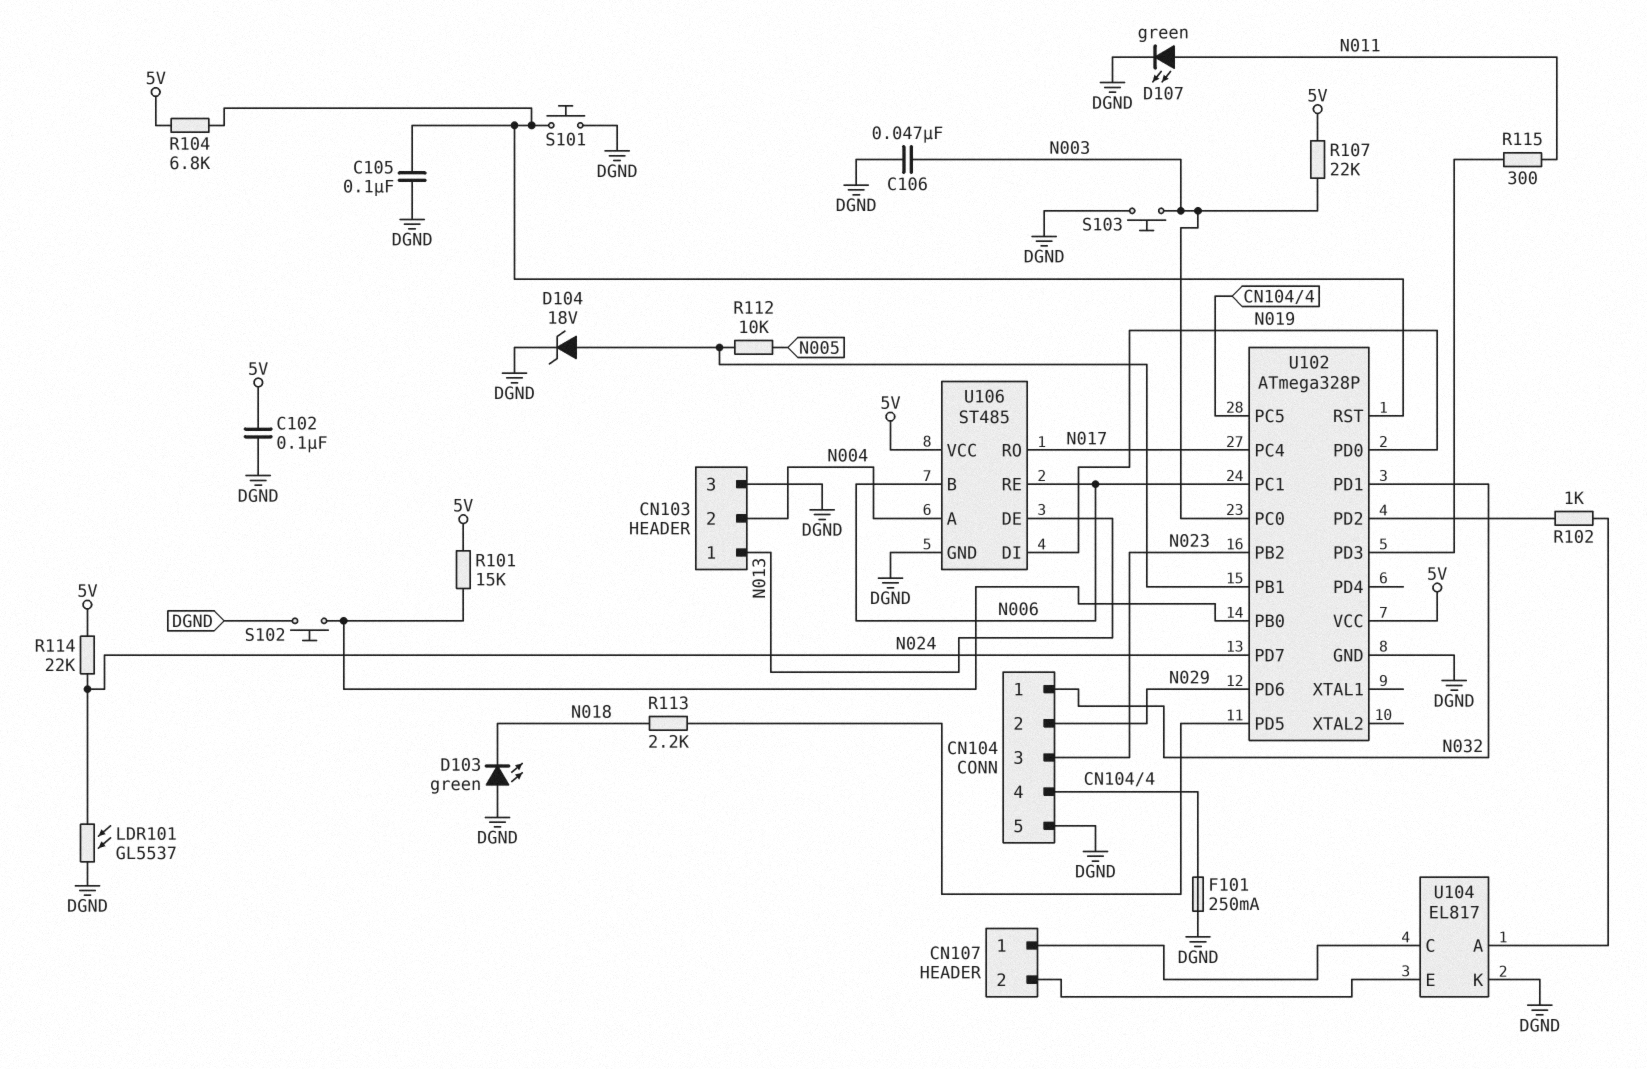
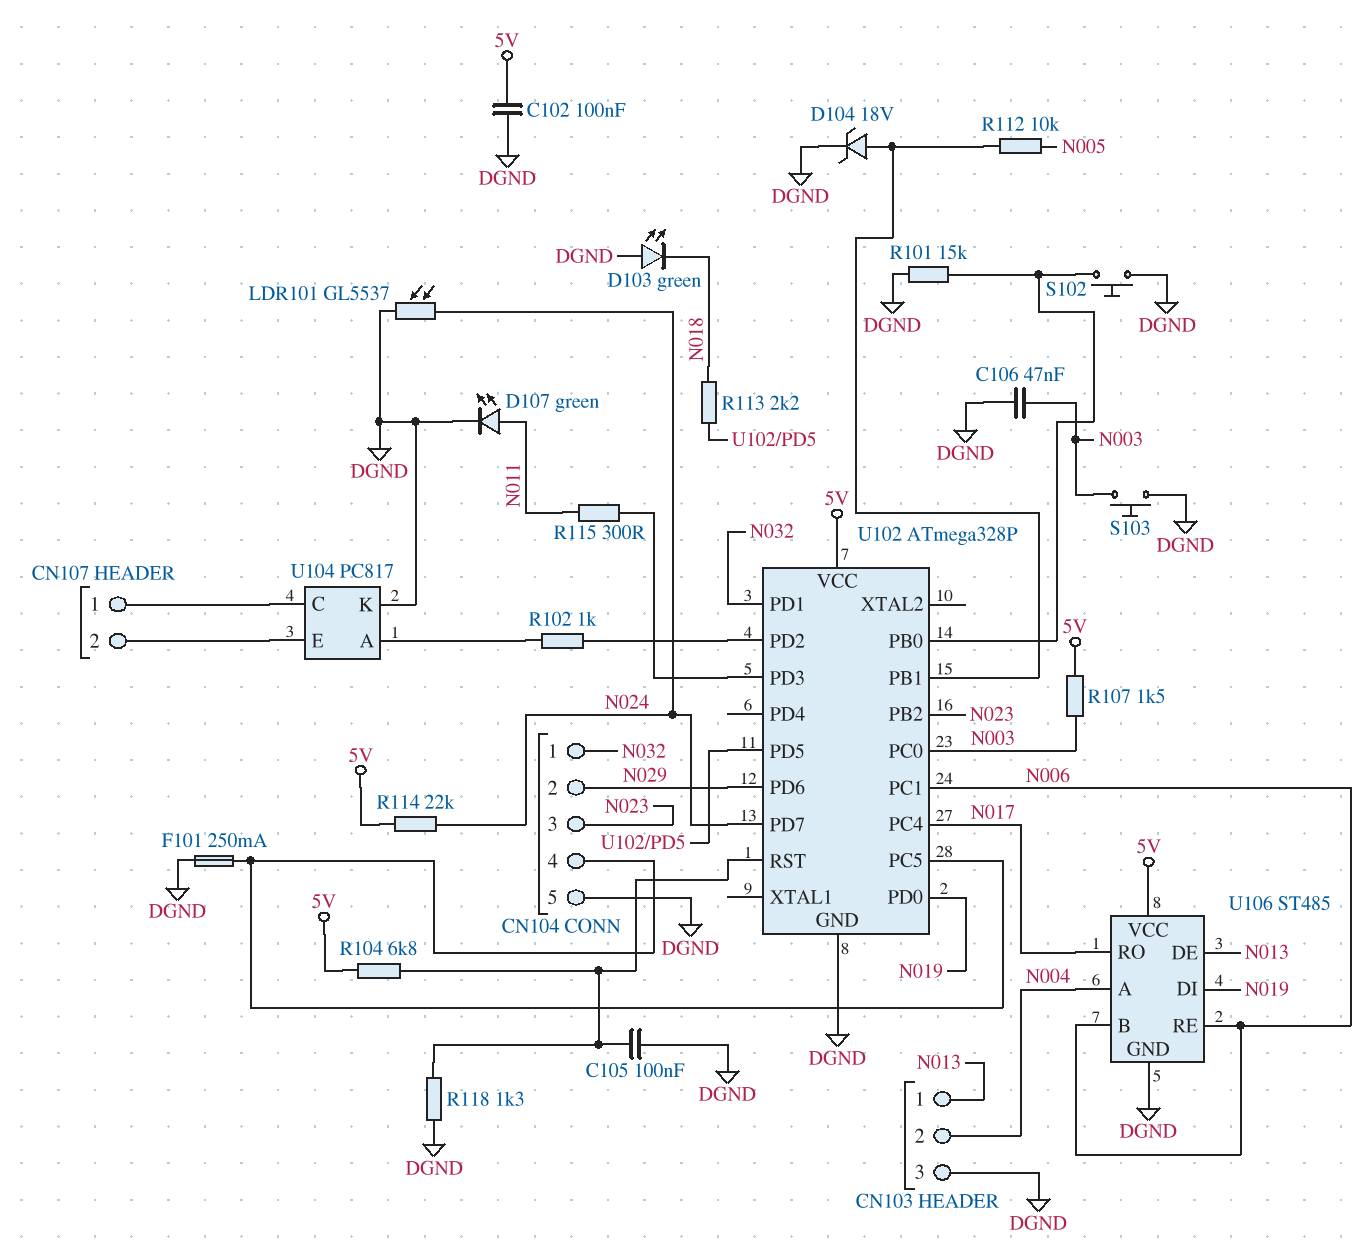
R101: 15k (5V, U102/PB0) -> 15k (DGND, U102/PB0)
R107: 22k (5V, N003) -> 1.5k (5V, N003)
R118: none -> 1.3k (DGND, U102/RST)
S101: button (DGND, U102/RST) -> none
U104: EL817 -> PC817

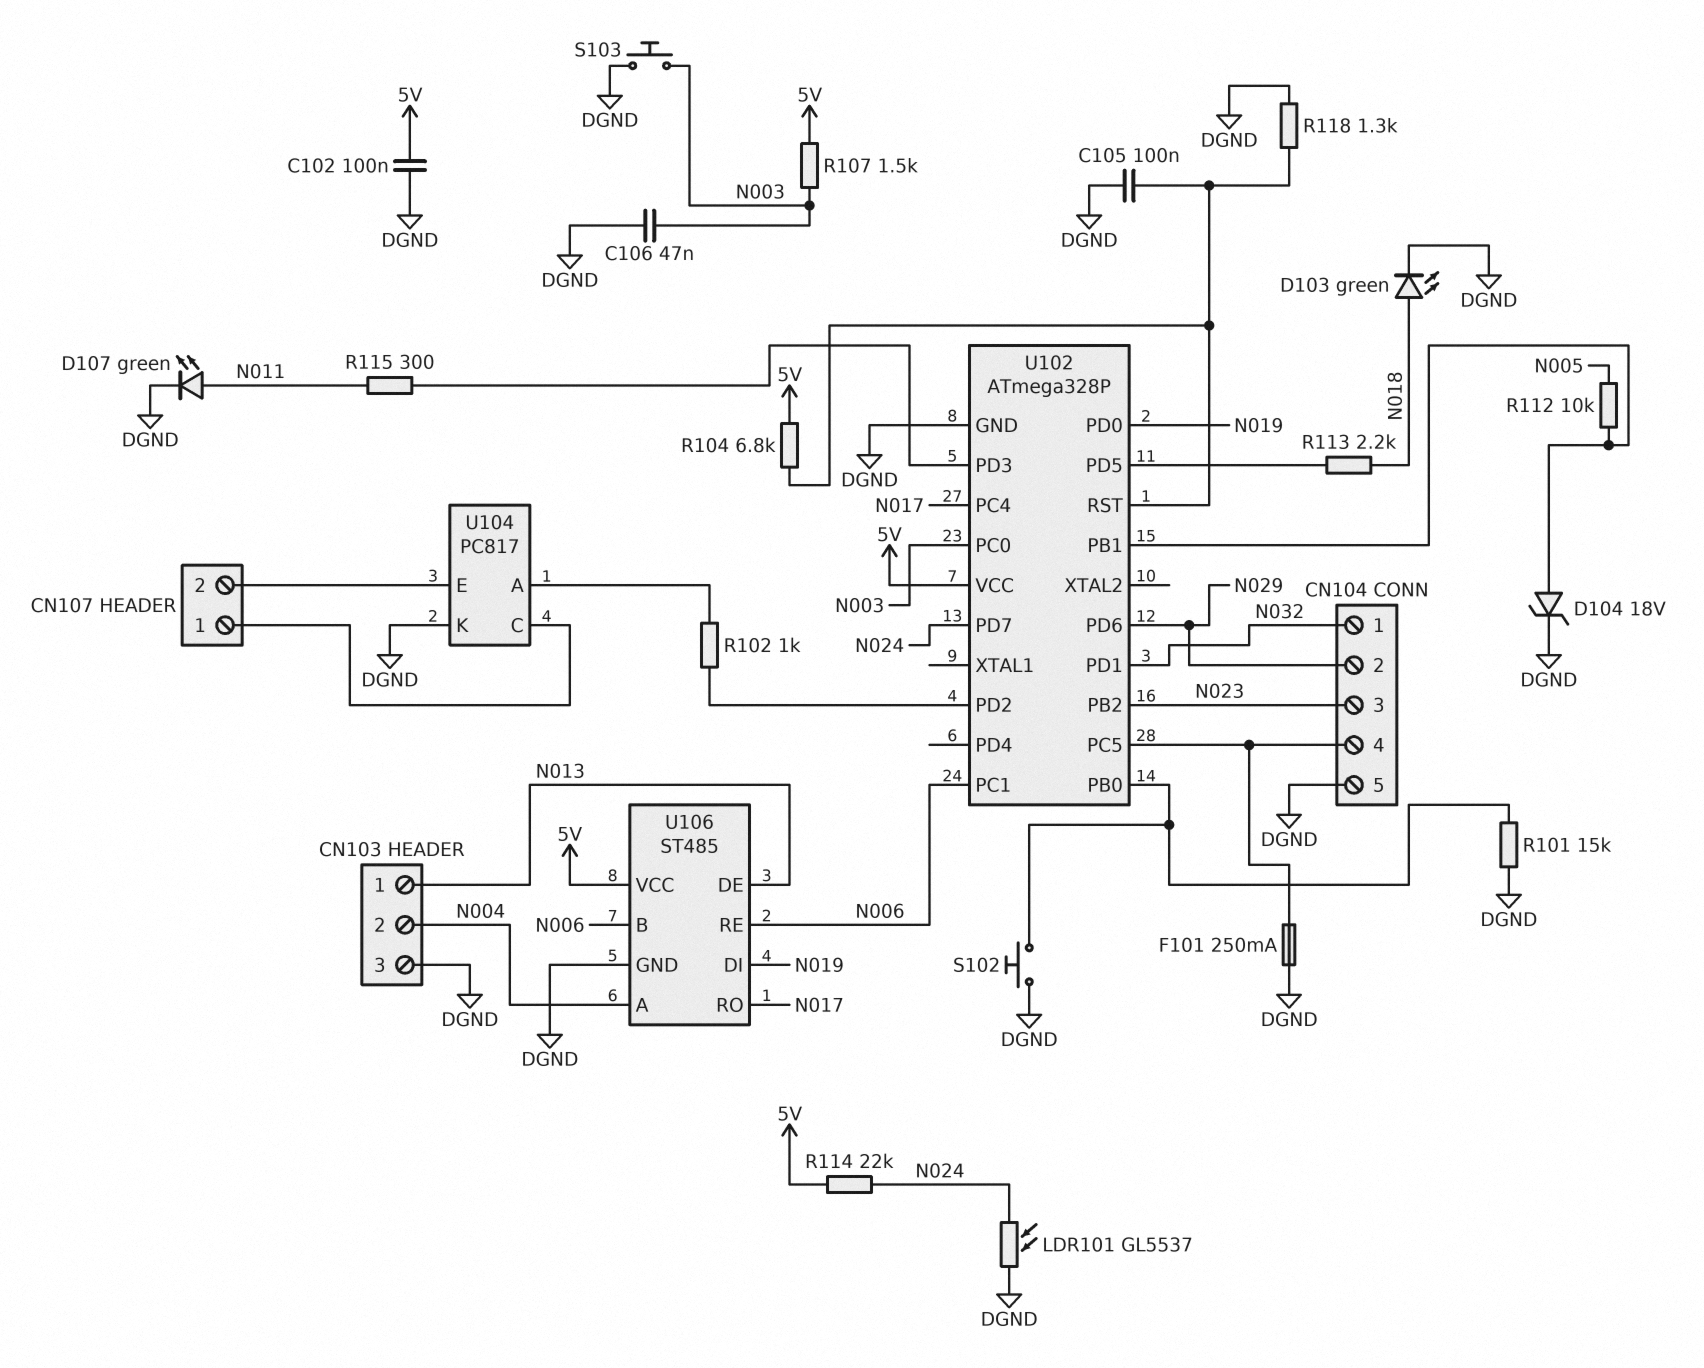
D103: LED green (A DGND, K N018) -> LED green (A N018, K DGND)

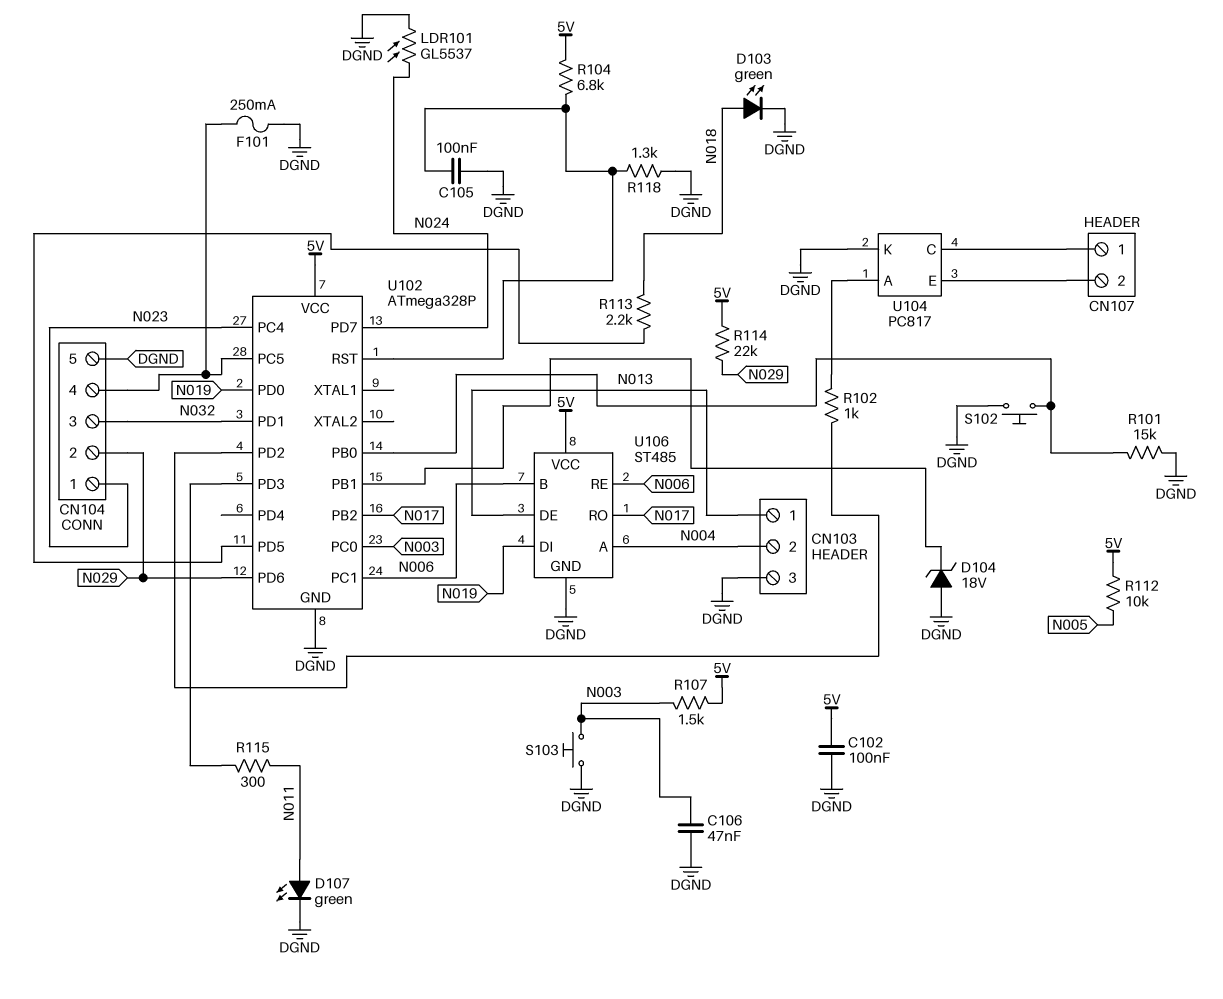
CN104 pin 1: N032 -> N023
CN104 pin 3: N023 -> N032
D104: zener 18V (A U102/PB1, K DGND) -> zener 18V (A DGND, K U102/PB1)
R112: 10k (N005, U102/PB1) -> 10k (5V, N005)
R114: 22k (5V, N024) -> 22k (5V, N029)
U102 pin PB2: N023 -> N017
U102 pin PC4: N017 -> N023

